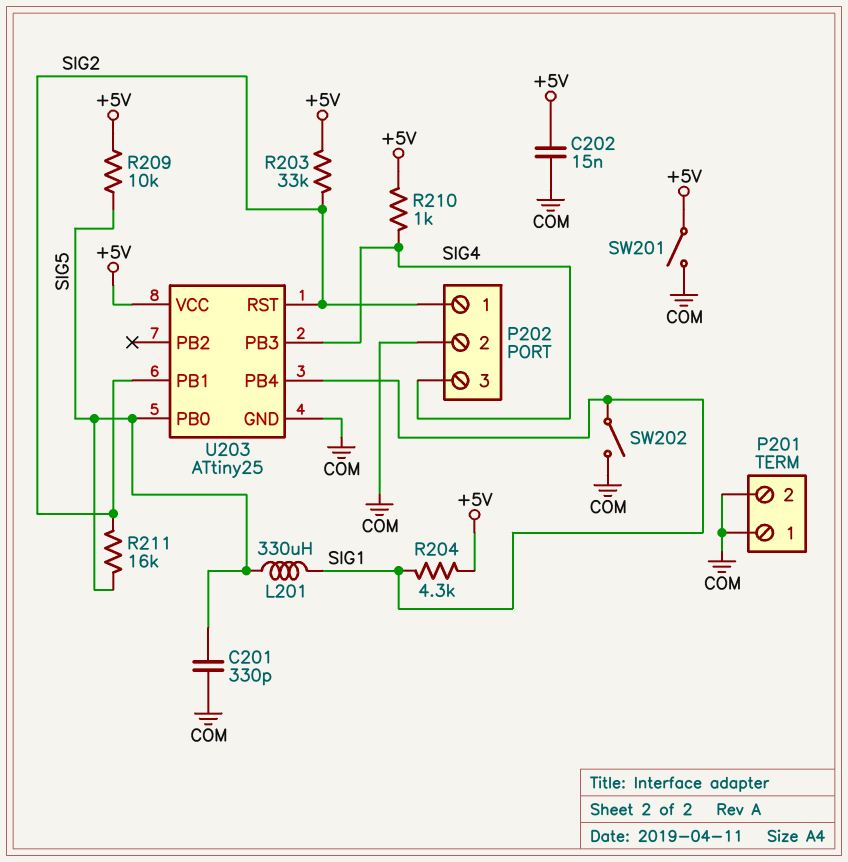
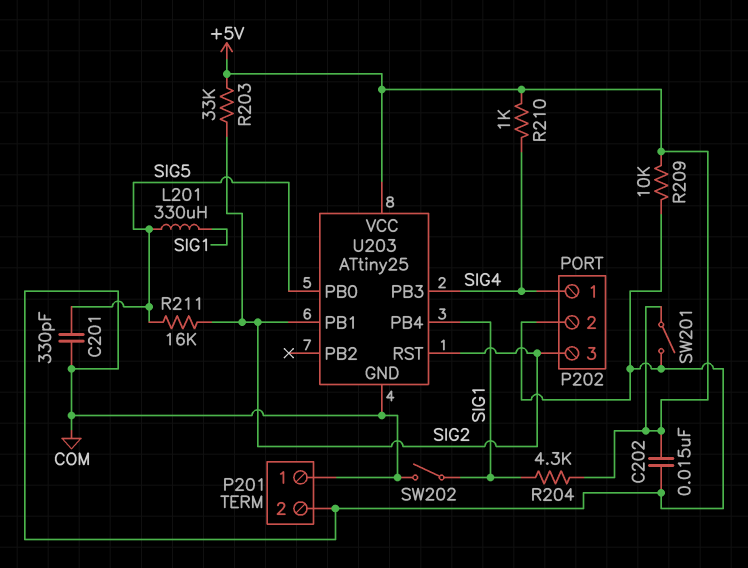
P202 pin 1: SIG2 -> SIG4
P202 pin 3: SIG4 -> SIG2
R209: 10k (+5V, SIG5) -> 10k (+5V, COM)

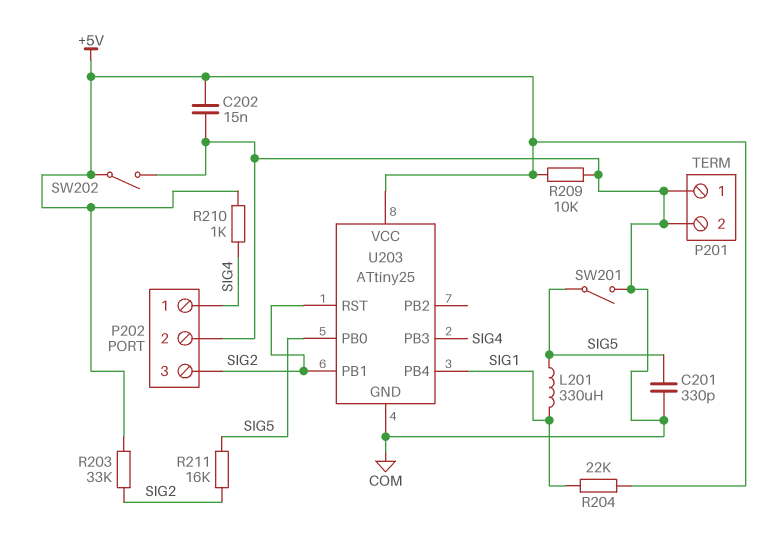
R204: 4.3k (+5V, SIG1) -> 22k (+5V, SIG1)
SW201: switch (+5V, COM) -> switch (COM, SIG5)
SW202: switch (COM, SIG1) -> switch (+5V, COM)

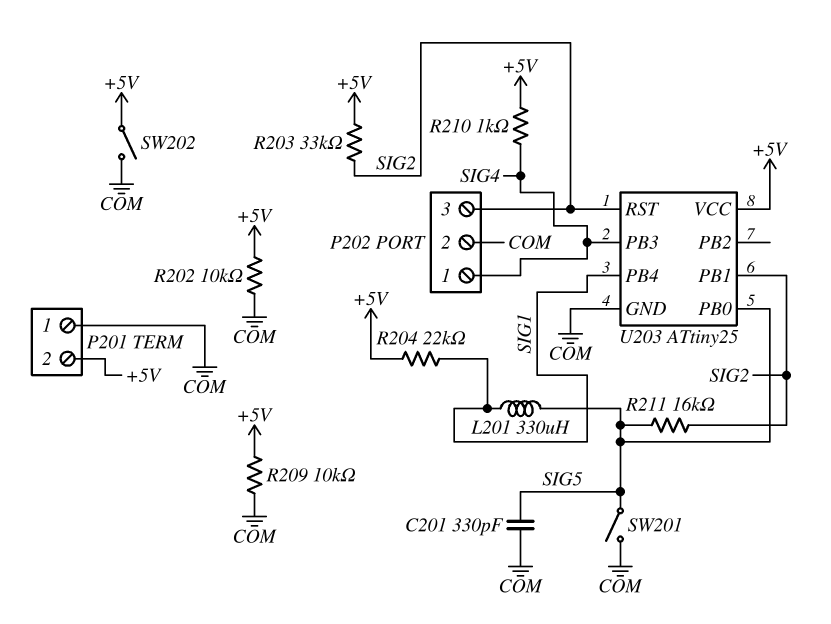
C202: 15nF (+5V, COM) -> none
P201 pin 2: COM -> +5V
R202: none -> 10k (+5V, COM)

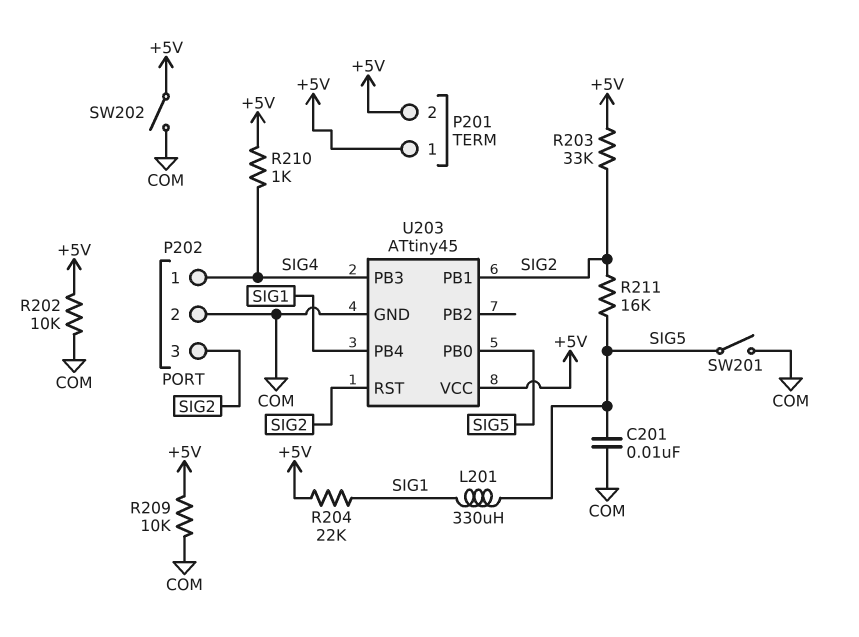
C201: 330pF (COM, SIG5) -> 10nF (COM, SIG5)
P201 pin 1: COM -> +5V
U203: ATtiny25 -> ATtiny45

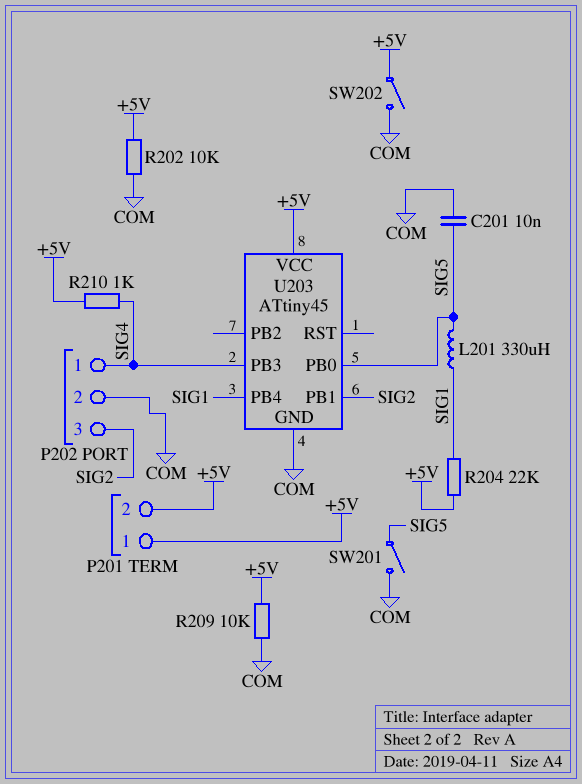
R203: 33k (+5V, SIG2) -> none
R211: 16k (SIG2, SIG5) -> none
U203 pin RST: SIG2 -> none

